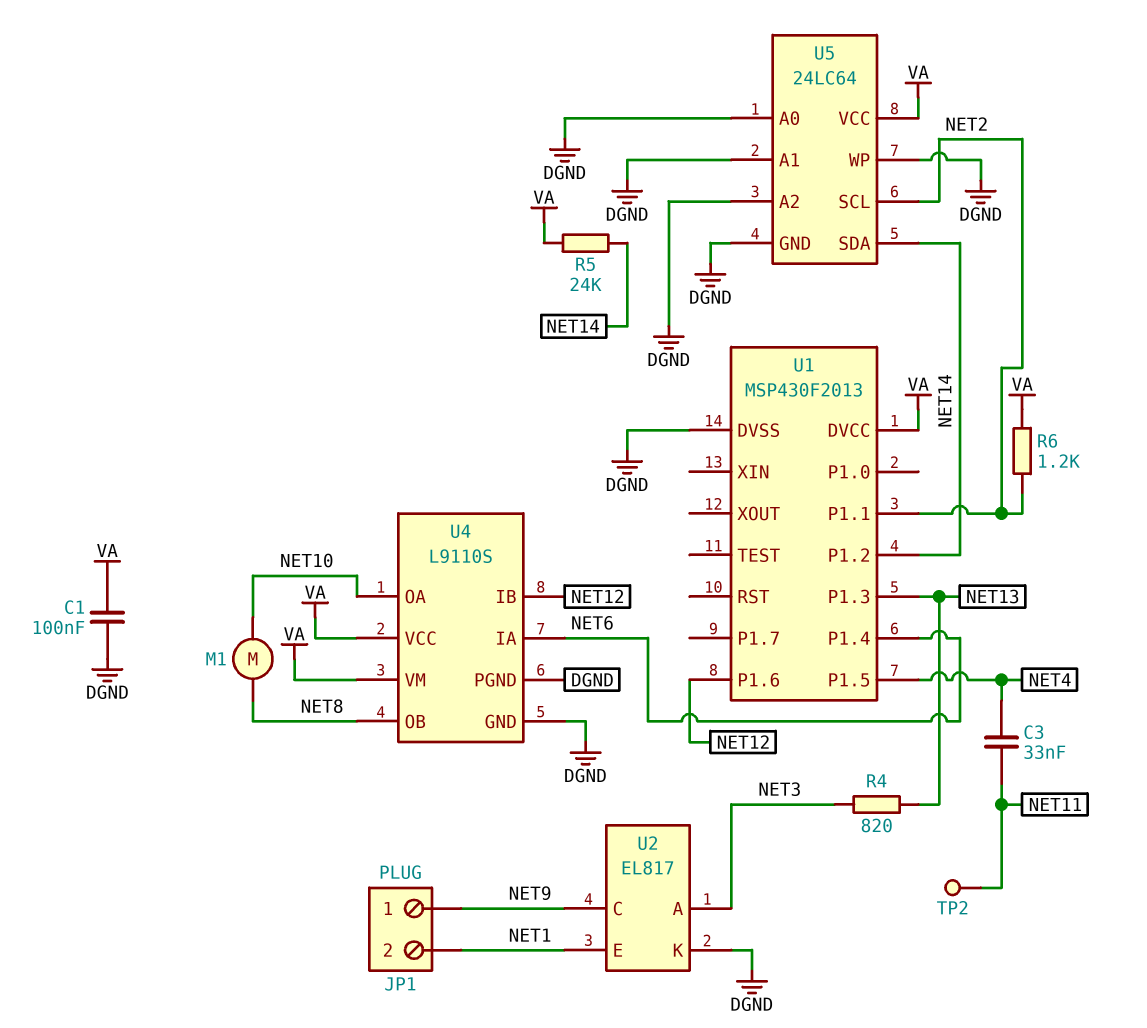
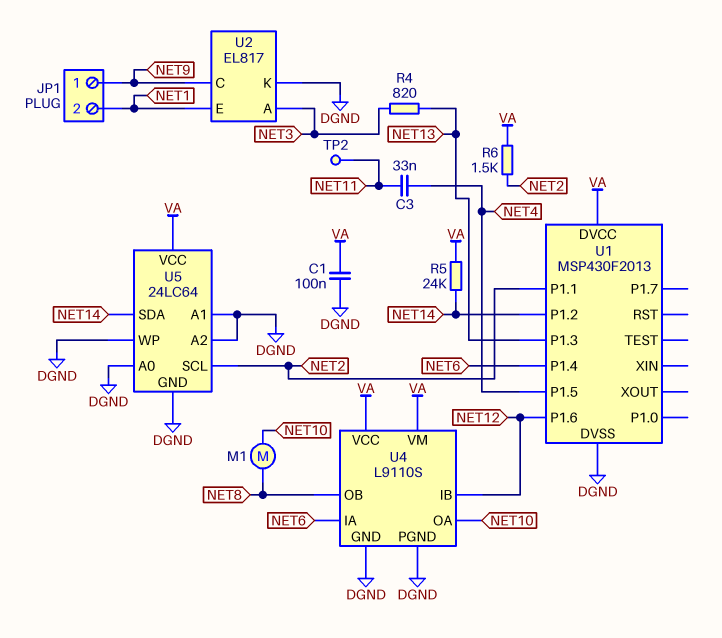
R6: 1.2k (NET2, VA) -> 1.5k (NET2, VA)

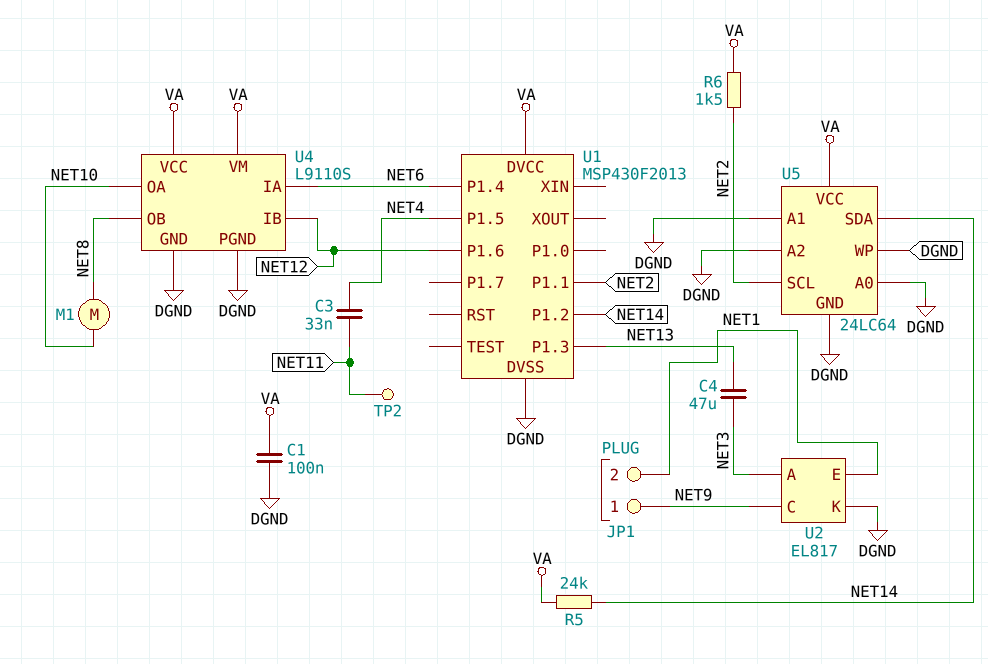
C4: none -> 47uF (NET3, NET13)
R4: 820 (NET3, NET13) -> none

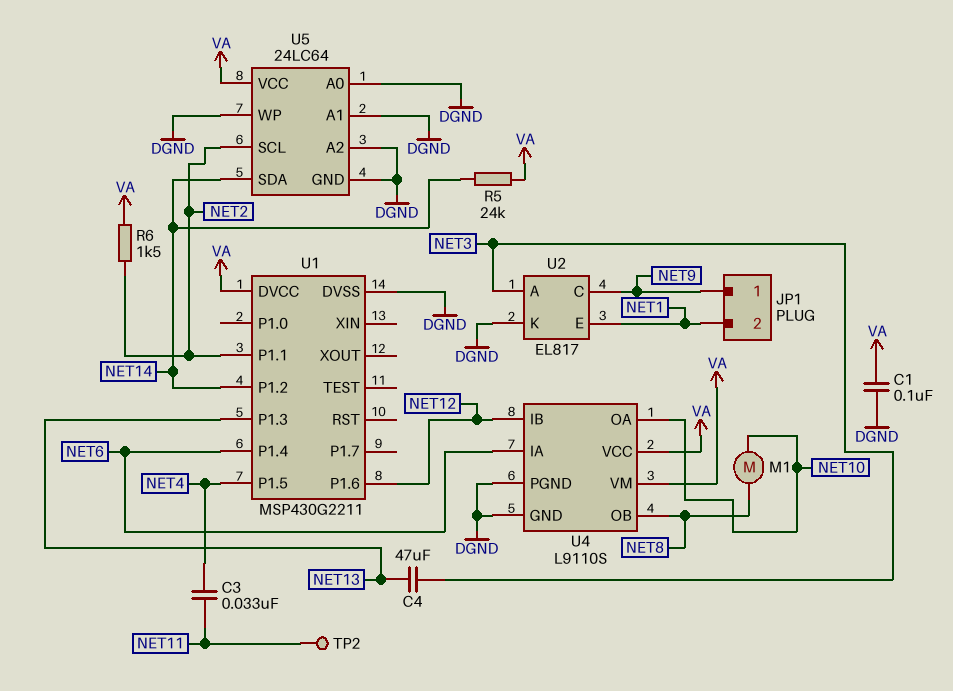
U1: MSP430F2013 -> MSP430G2211

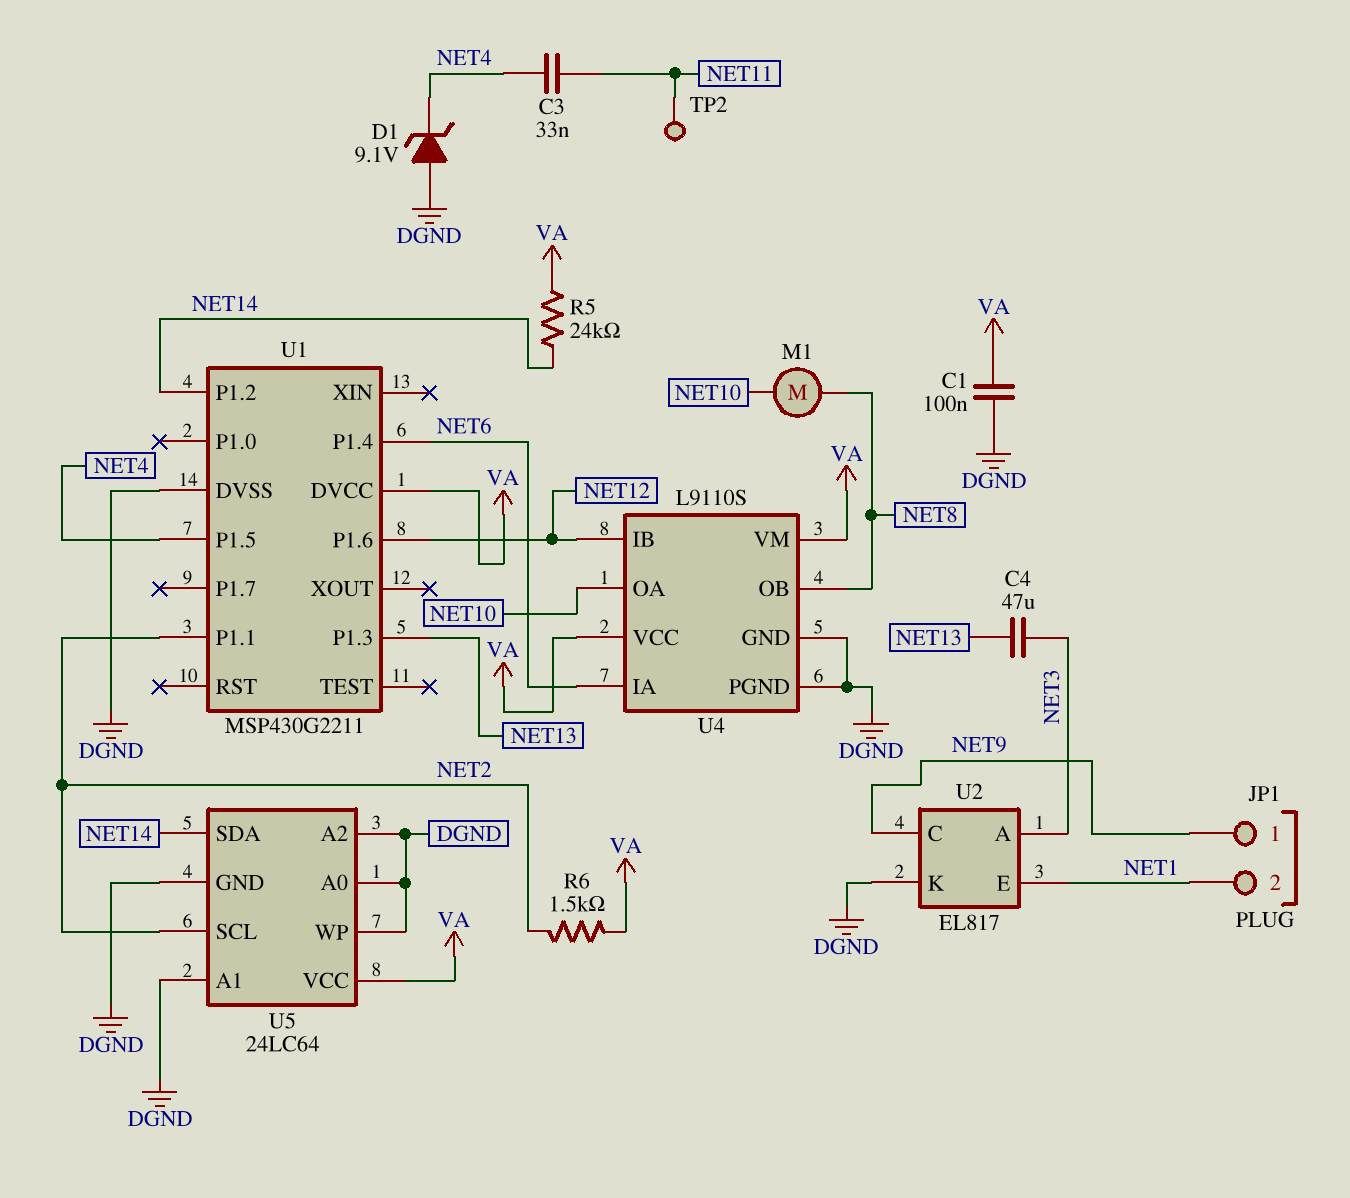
D1: none -> zener 9.1V (A DGND, K NET4)

